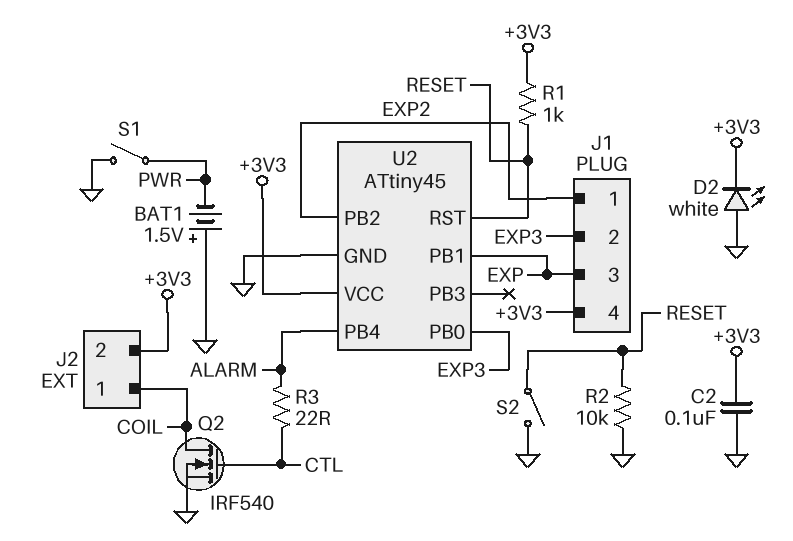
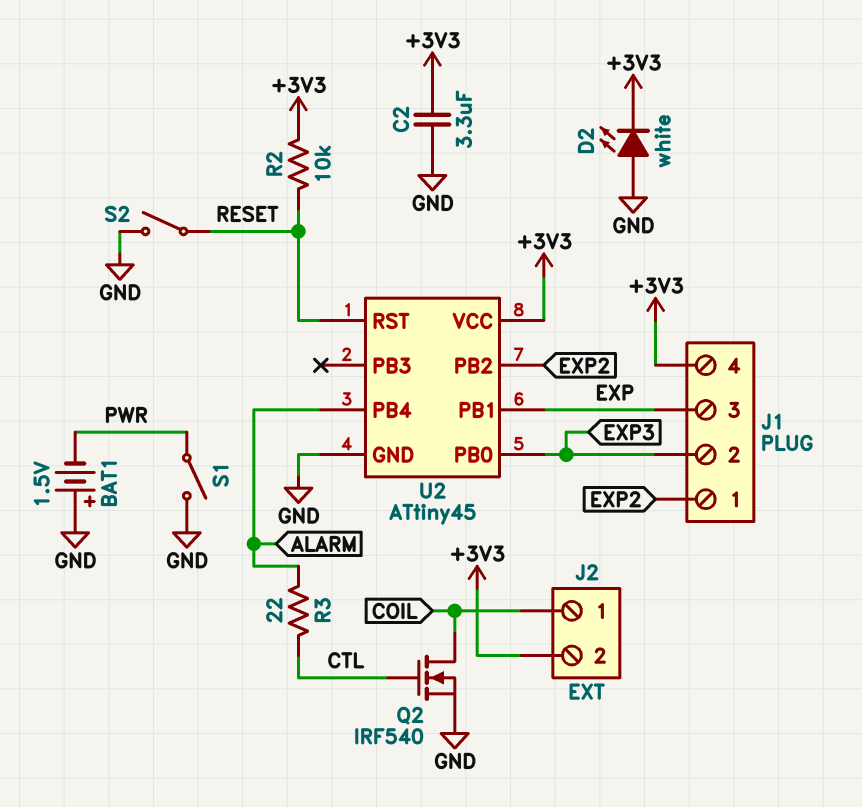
C2: 100nF (+3V3, GND) -> 3.3uF (+3V3, GND)
R1: 1k (+3V3, RESET) -> none
R2: 10k (GND, RESET) -> 10k (+3V3, RESET)

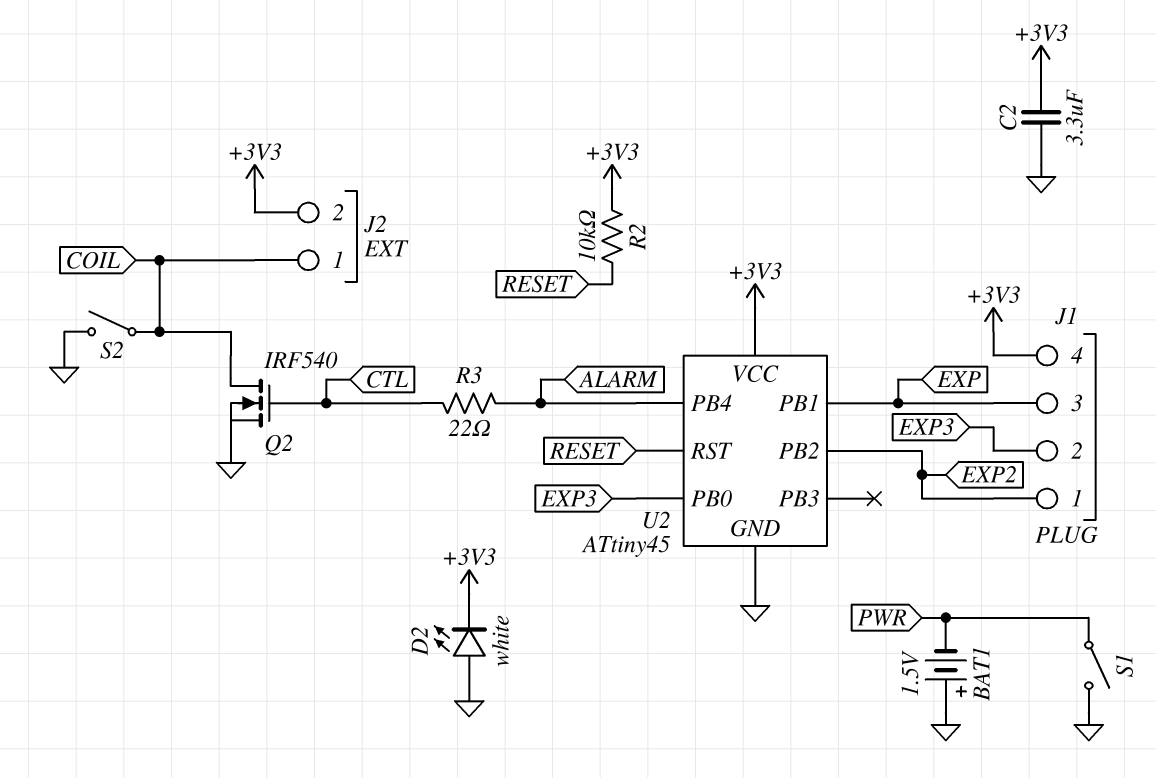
S2: switch (GND, RESET) -> switch (COIL, GND)

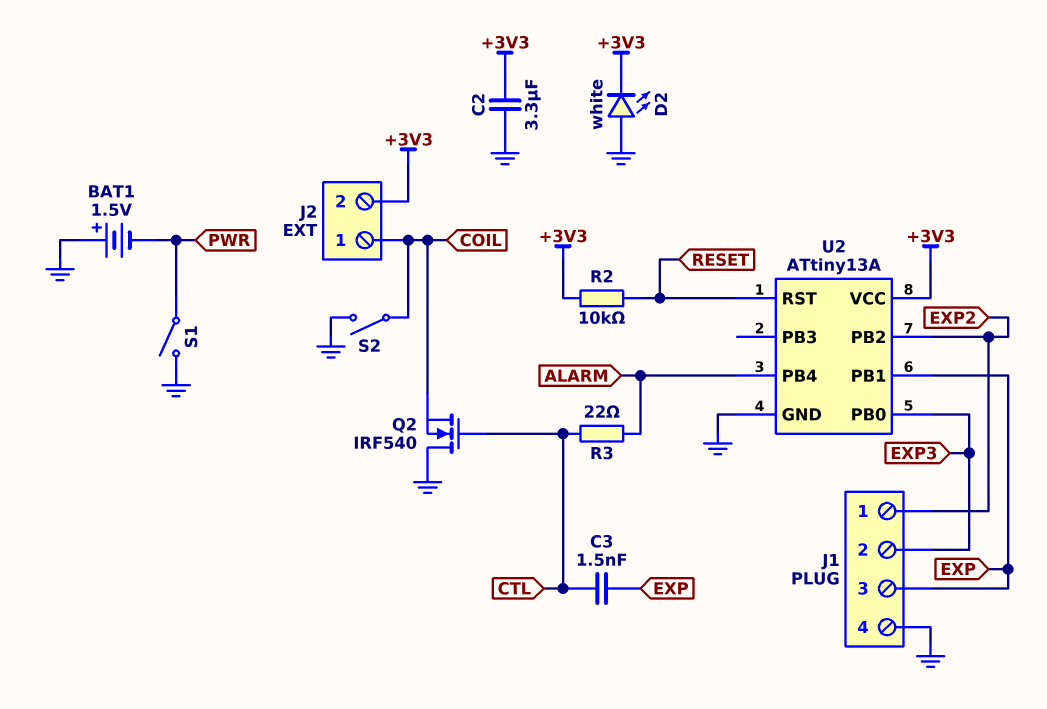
C3: none -> 1.5nF (CTL, EXP)
J1 pin 4: +3V3 -> GND
Q2: NMOS IRF540 (G CTL, D COIL, S GND) -> NMOS IRF540 (G CTL, D GND, S COIL)
U2: ATtiny45 -> ATtiny13A

